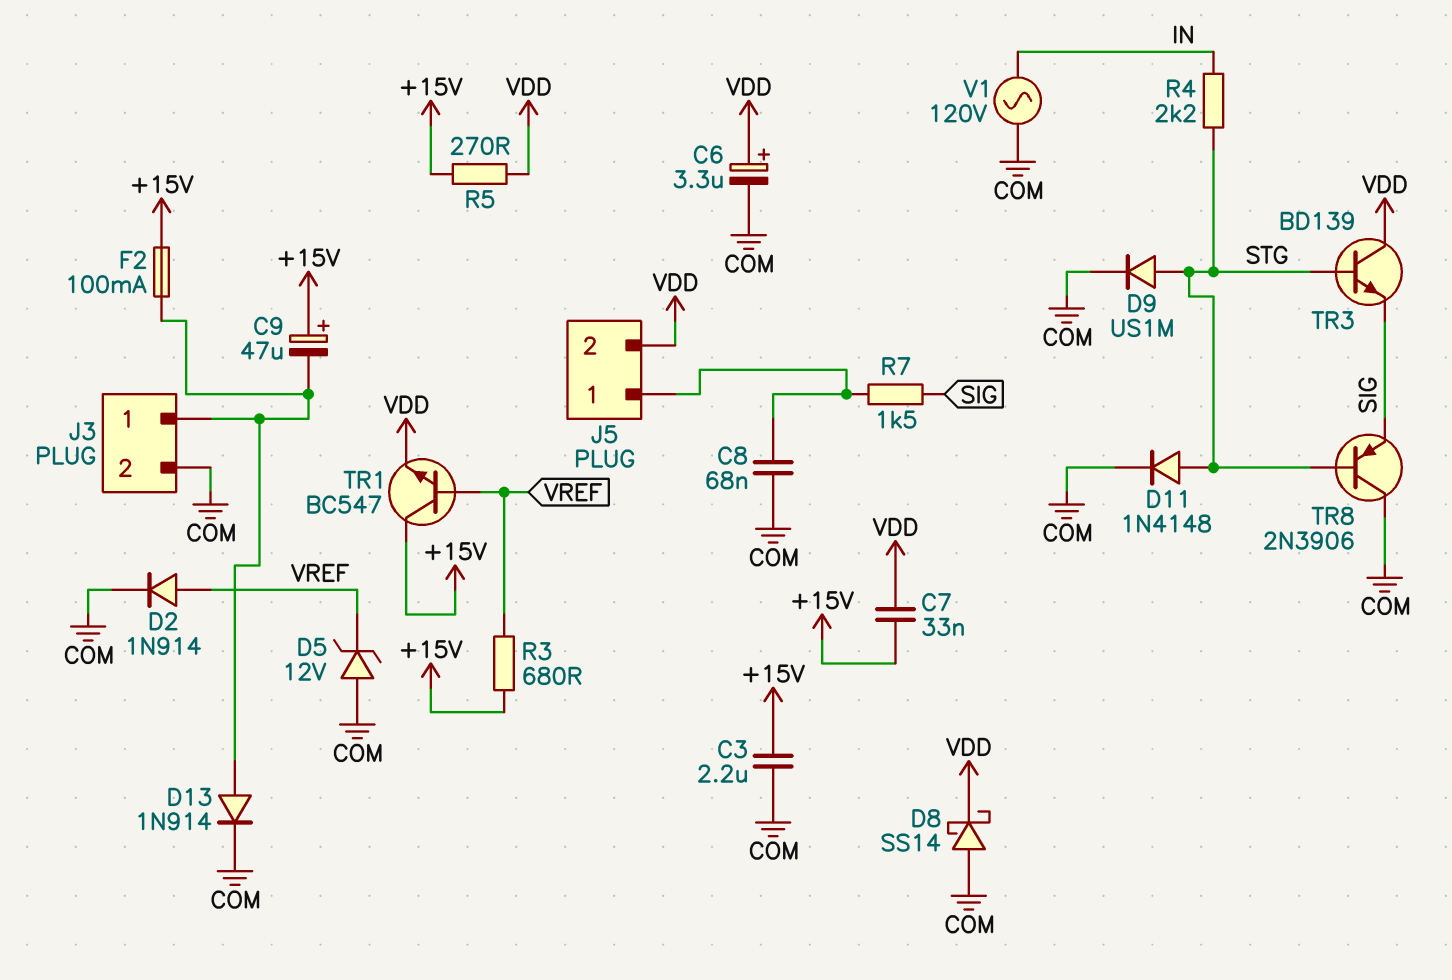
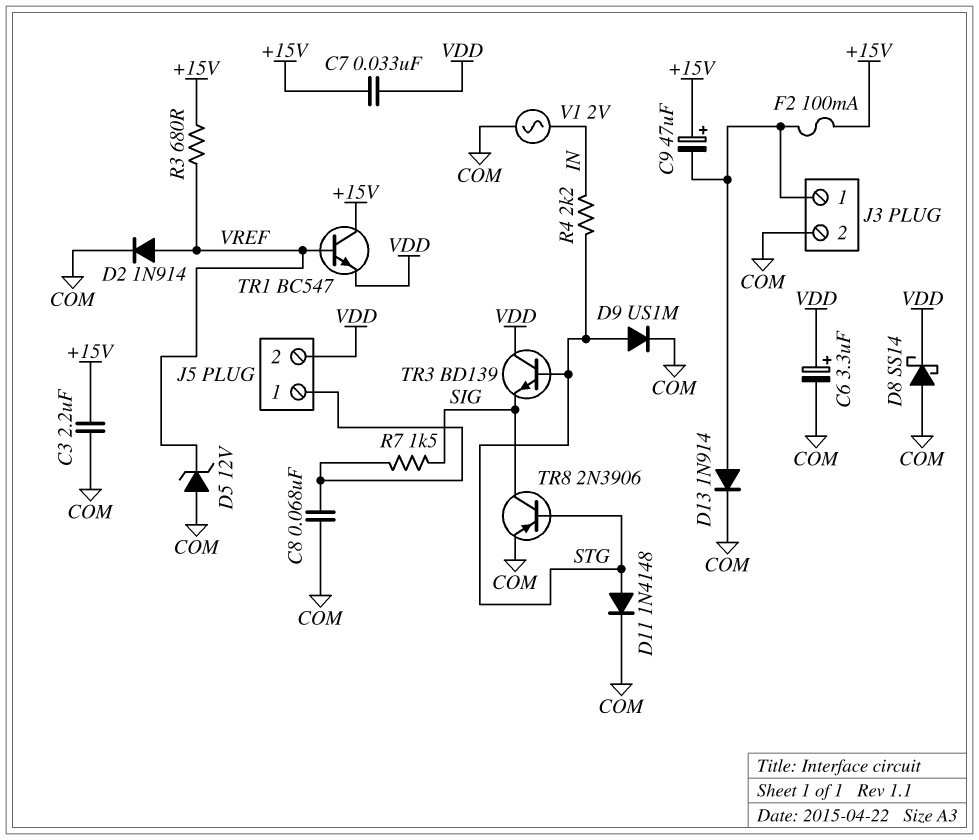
R5: 270 (+15V, VDD) -> none
TR8: PNP 2N3906 (B STG, C COM, E SIG) -> PNP 2N3906 (B STG, C SIG, E COM)
V1: AC 120V (COM, IN) -> AC 2V (COM, IN)

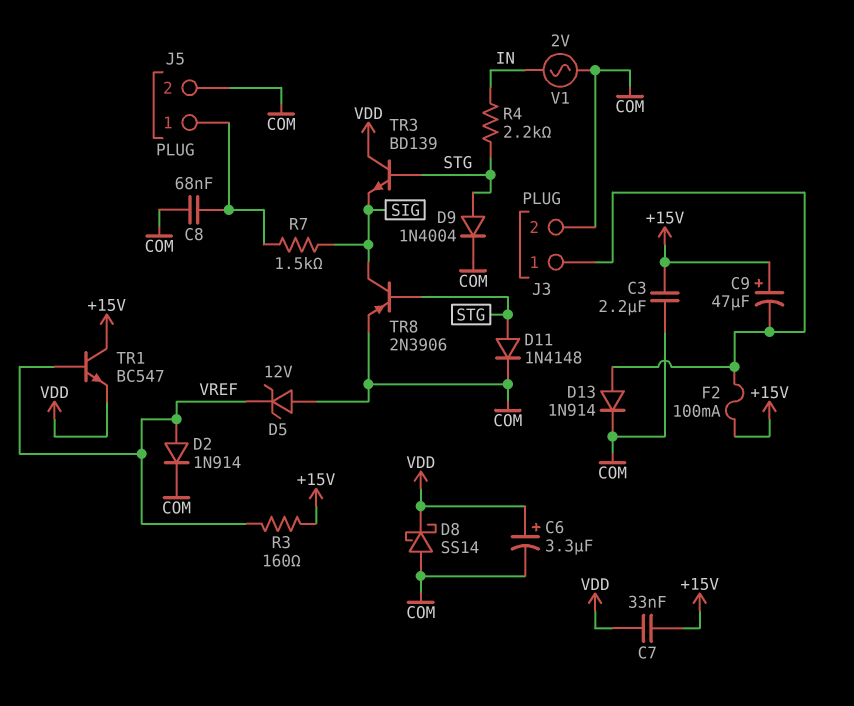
D9: diode US1M (A STG, K COM) -> diode 1N4004 (A STG, K COM)
J5 pin 2: VDD -> COM
R3: 680 (+15V, VREF) -> 160 (+15V, VREF)

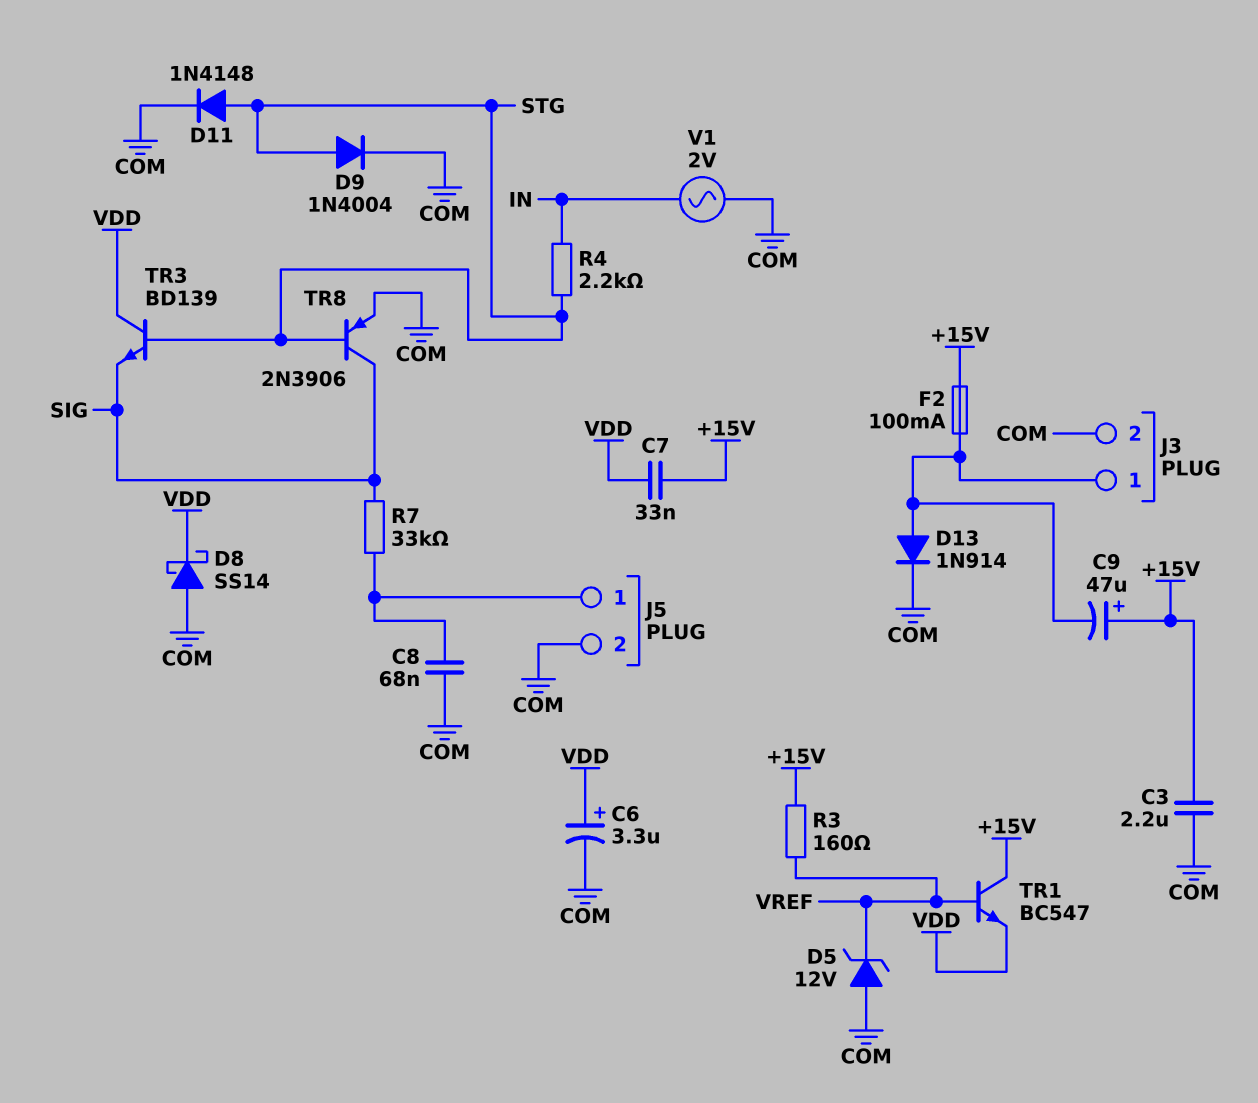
D2: diode 1N914 (A VREF, K COM) -> none
R7: 1.5k (J5/1, SIG) -> 33k (J5/1, SIG)

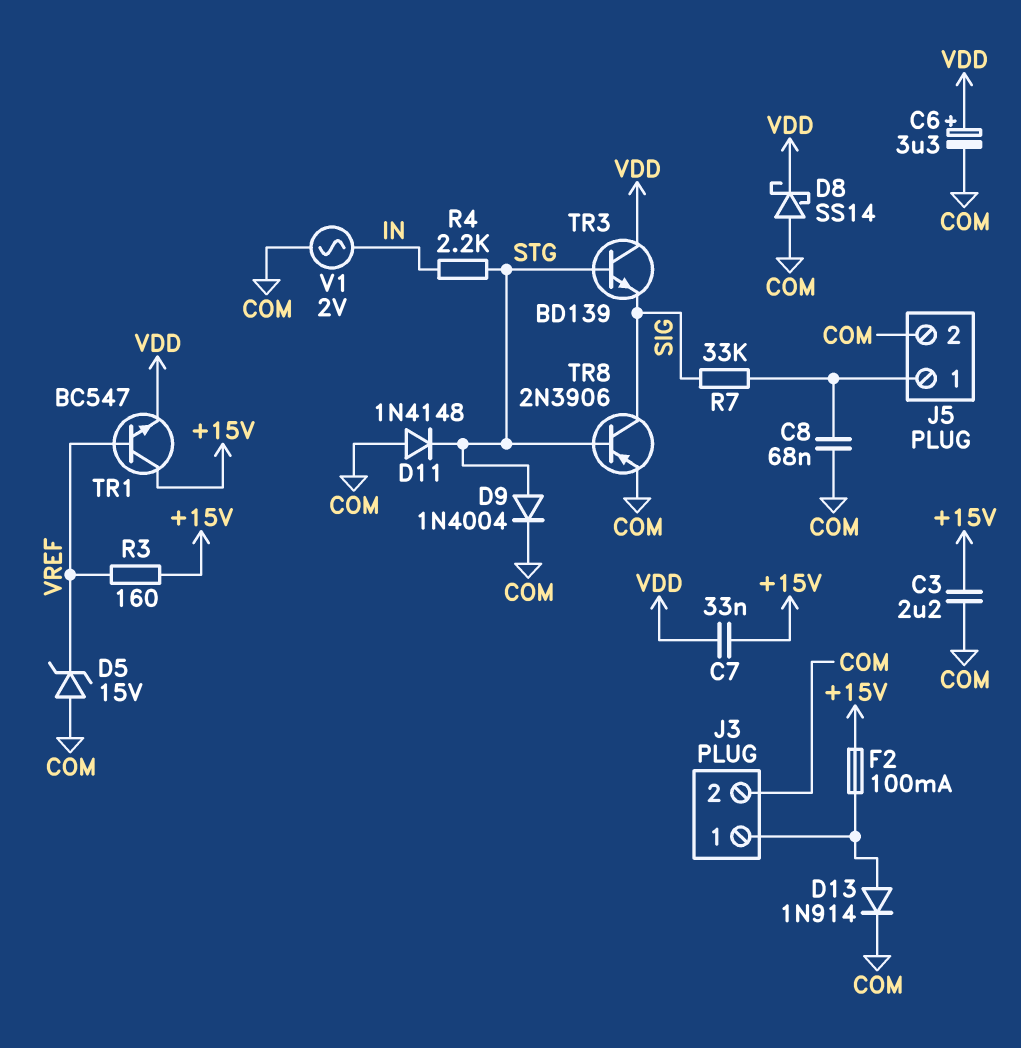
C9: 47uF (plus +15V, minus J3/1) -> none
D5: zener 12V (A COM, K VREF) -> zener 15V (A COM, K VREF)
D11: diode 1N4148 (A STG, K COM) -> diode 1N4148 (A COM, K STG)

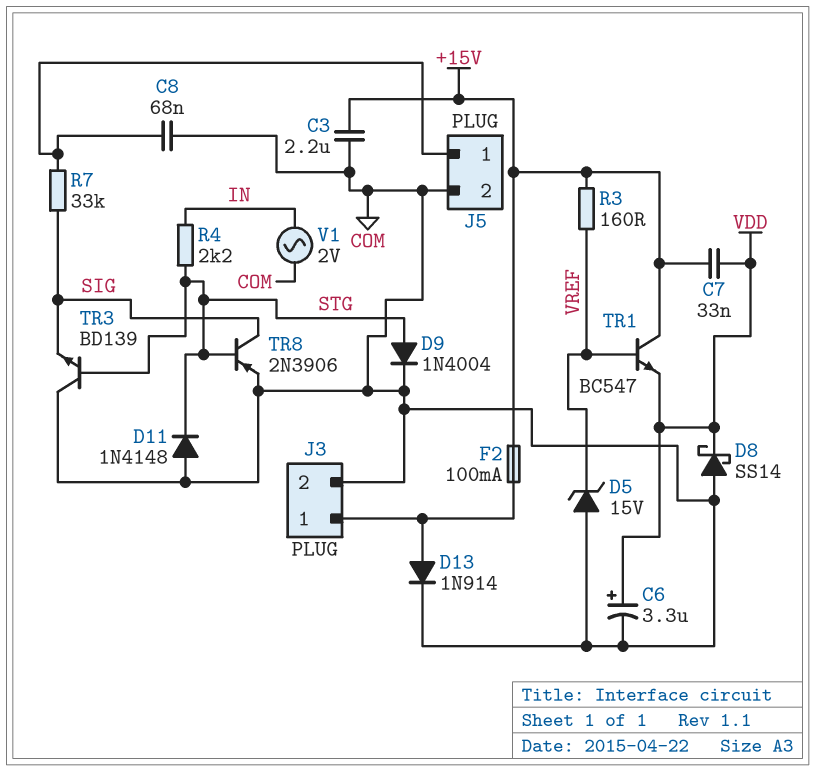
TR3: NPN BD139 (B STG, C VDD, E SIG) -> NPN BD139 (B STG, C COM, E SIG)

